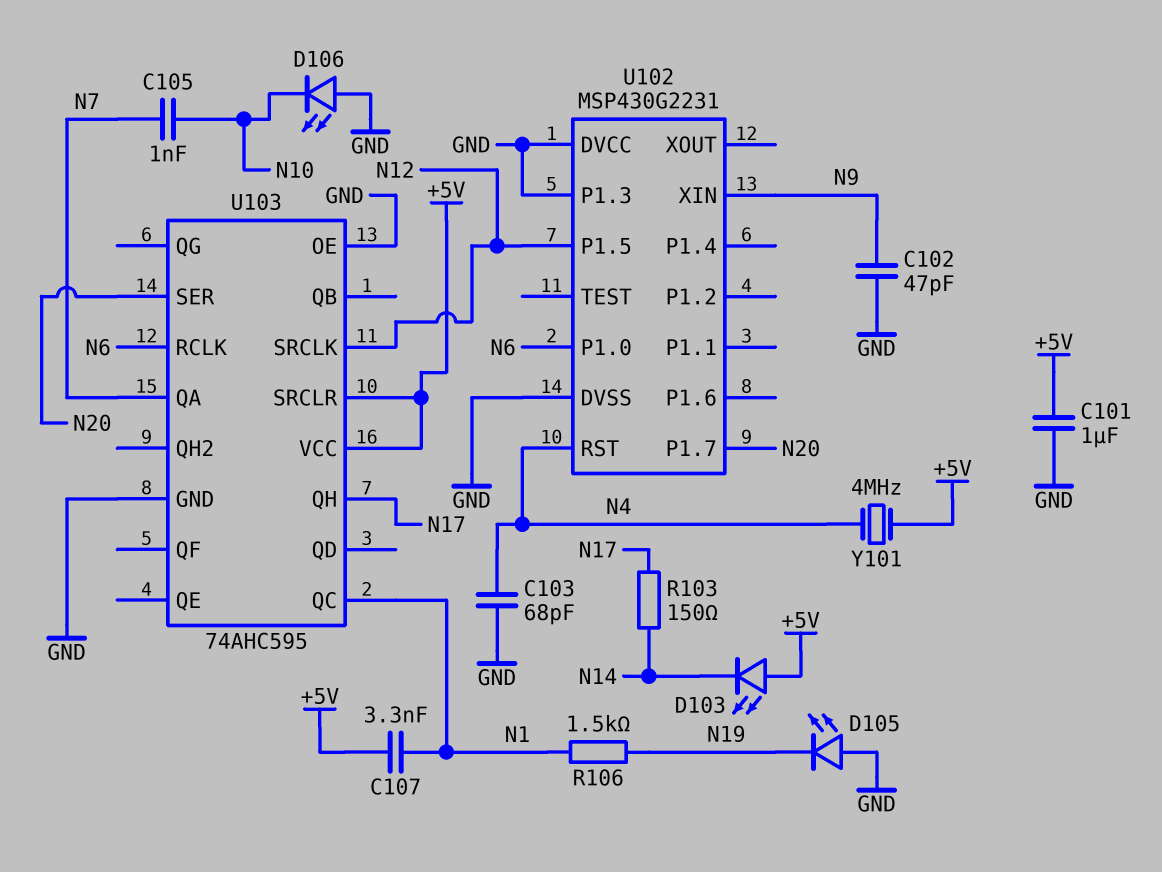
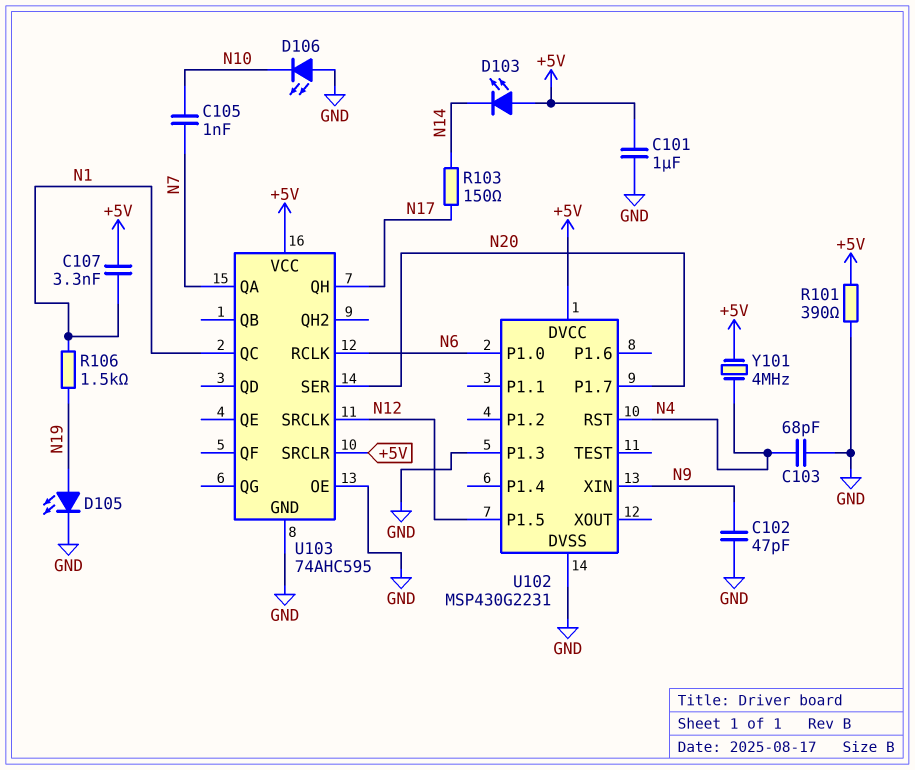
D105: LED (A GND, K N19) -> LED (A N19, K GND)
R101: none -> 390 (+5V, GND)
U102 pin DVCC: GND -> +5V

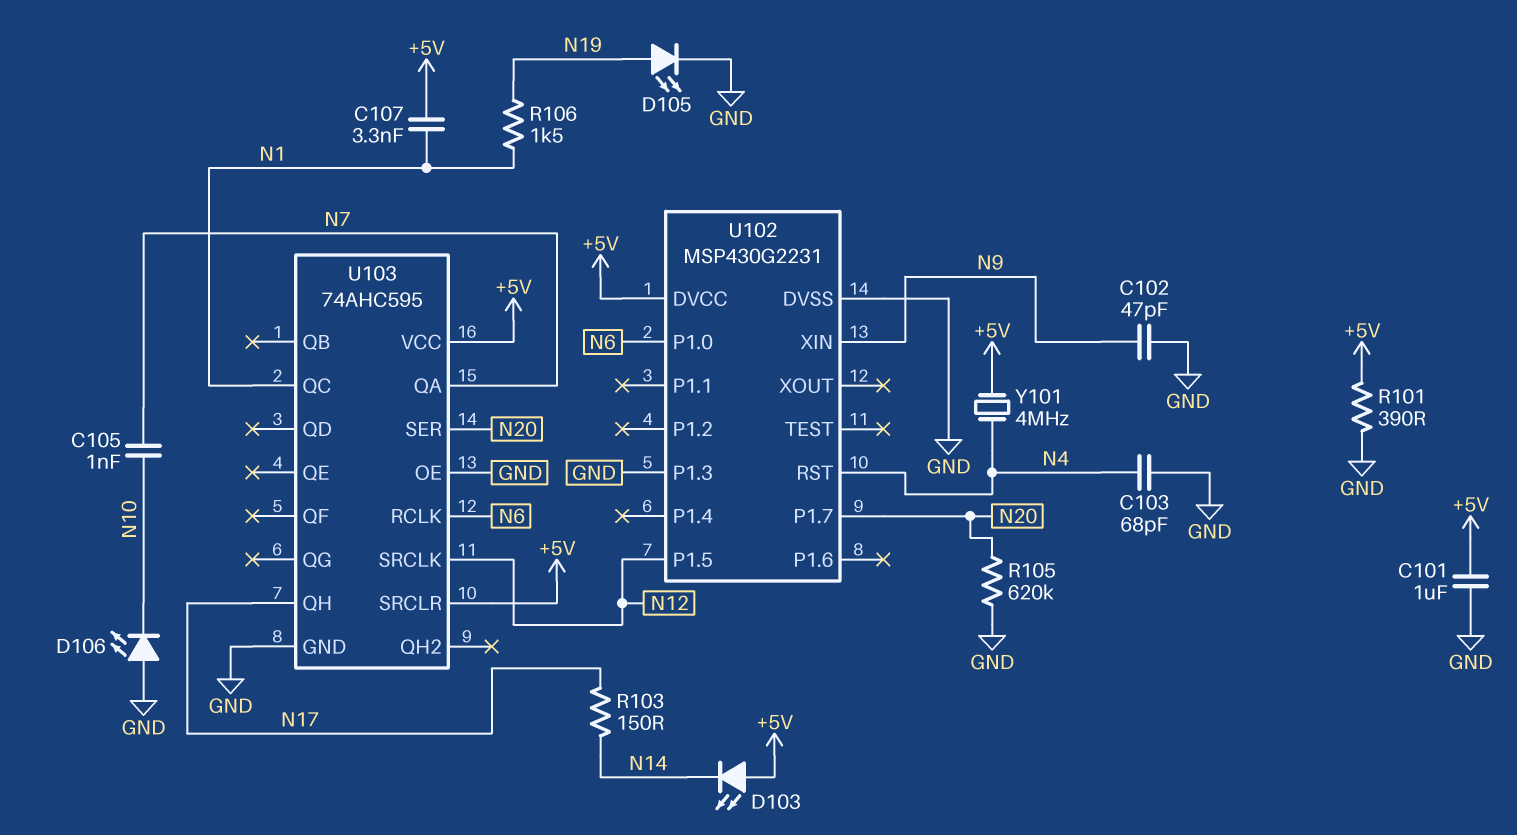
R105: none -> 620k (GND, N20)

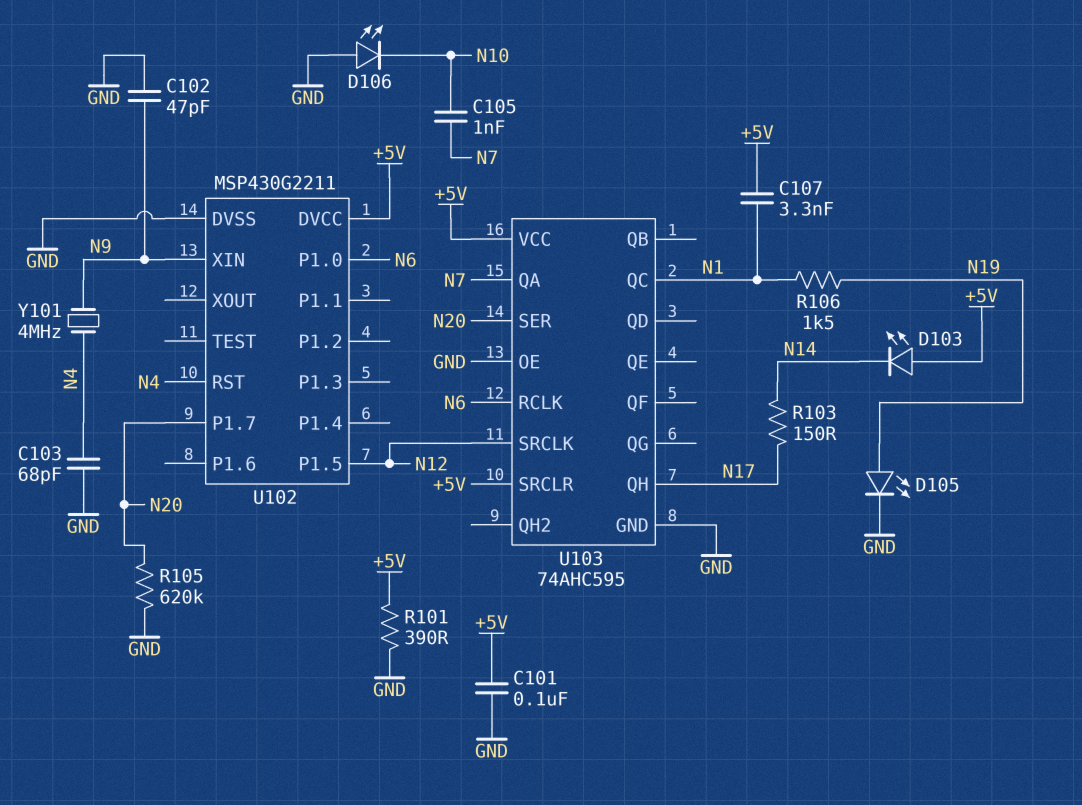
C101: 1uF (+5V, GND) -> 100nF (+5V, GND)
U102: MSP430G2231 -> MSP430G2211
U102 pin P1.3: GND -> none
Y101: 4MHz (+5V, N4) -> 4MHz (N4, N9)

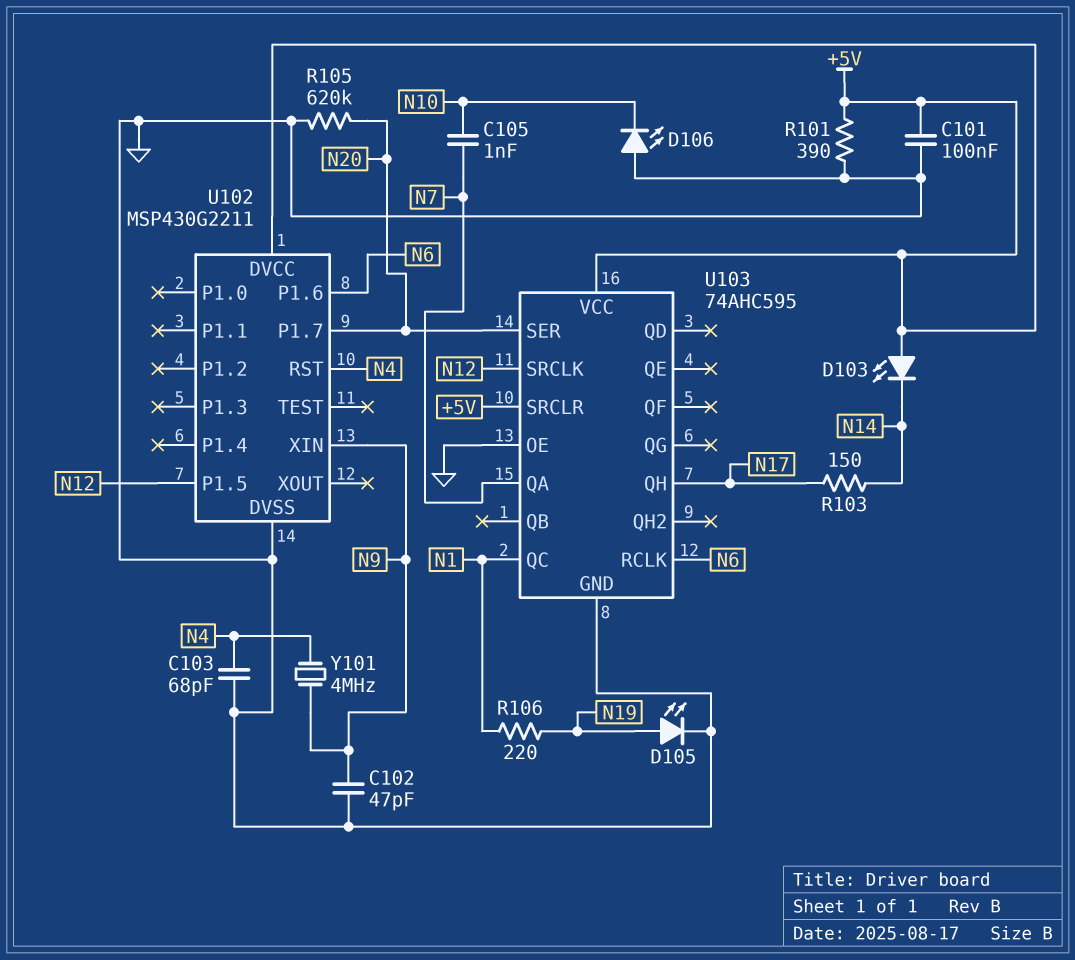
C107: 3.3nF (+5V, N1) -> none
R106: 1.5k (N1, N19) -> 220 (N1, N19)
U102 pin P1.0: N6 -> none
U102 pin P1.6: none -> N6

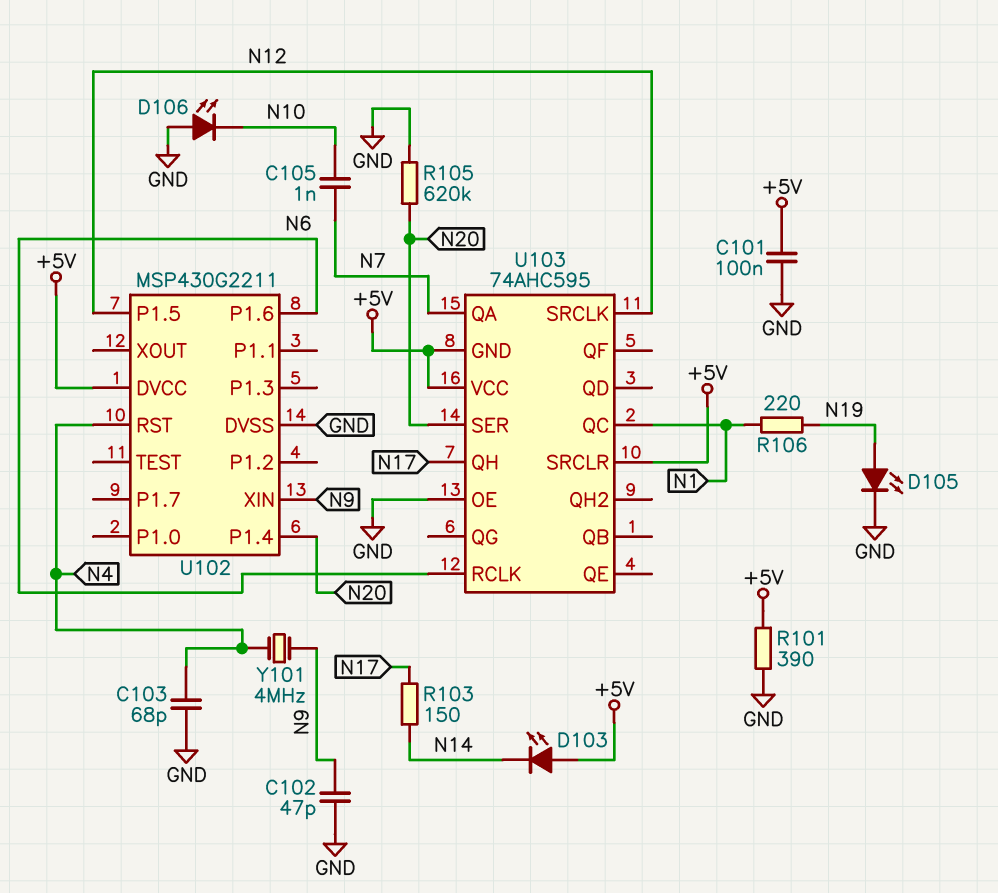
U102 pin P1.4: none -> N20
U102 pin P1.7: N20 -> none
U103 pin GND: GND -> +5V

